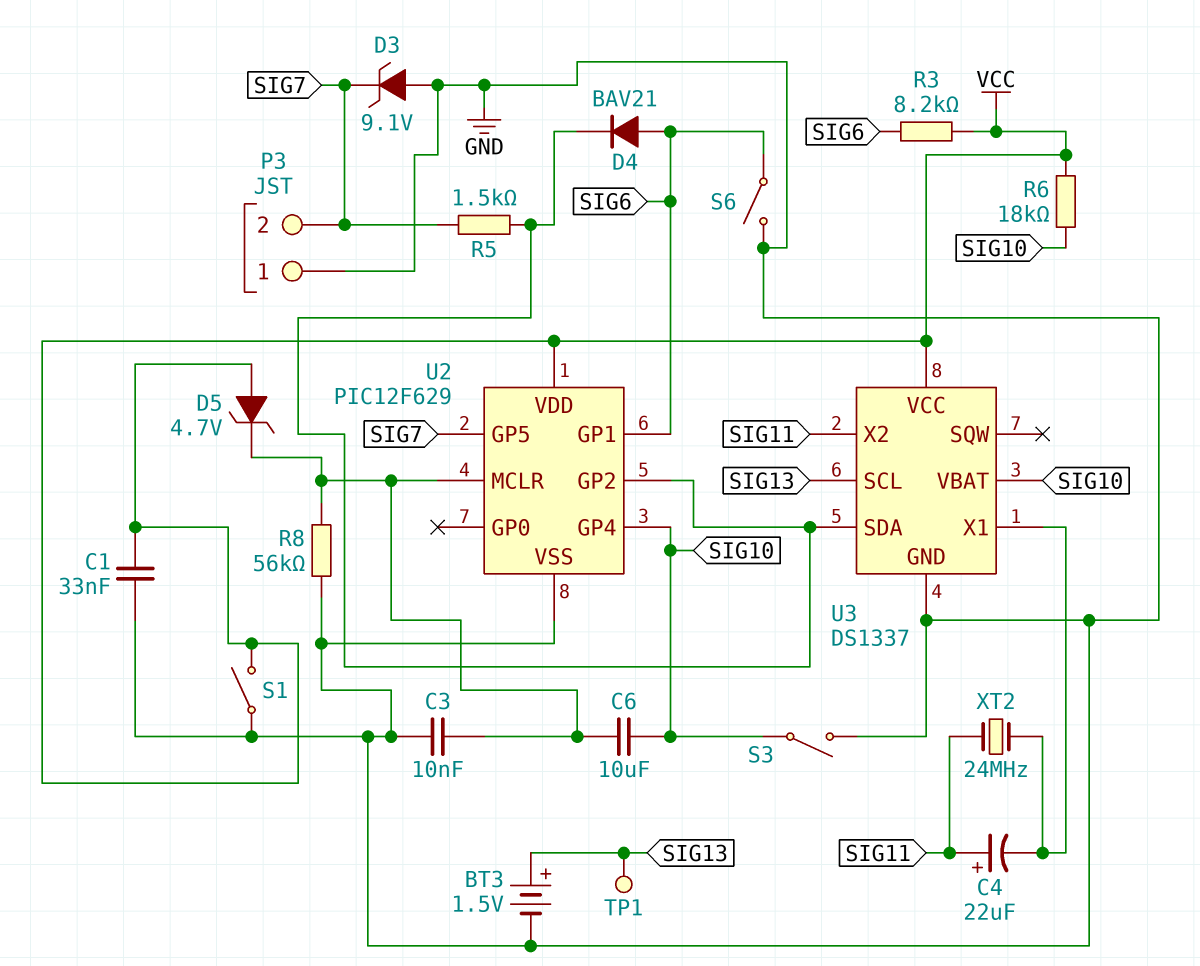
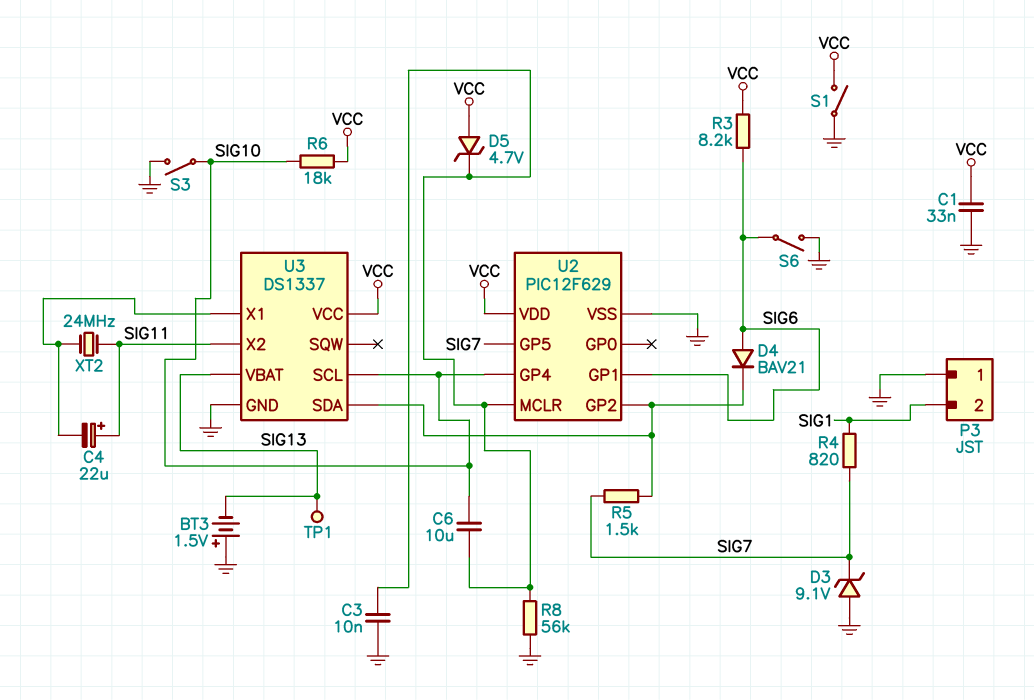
BT3: 1.5V (plus SIG13, minus GND) -> 1.5V (plus GND, minus SIG13)
P3 pin 2: SIG7 -> SIG1
R4: none -> 820 (SIG1, SIG7)
U3 pin SCL: SIG13 -> SIG10
U3 pin VBAT: SIG10 -> SIG13

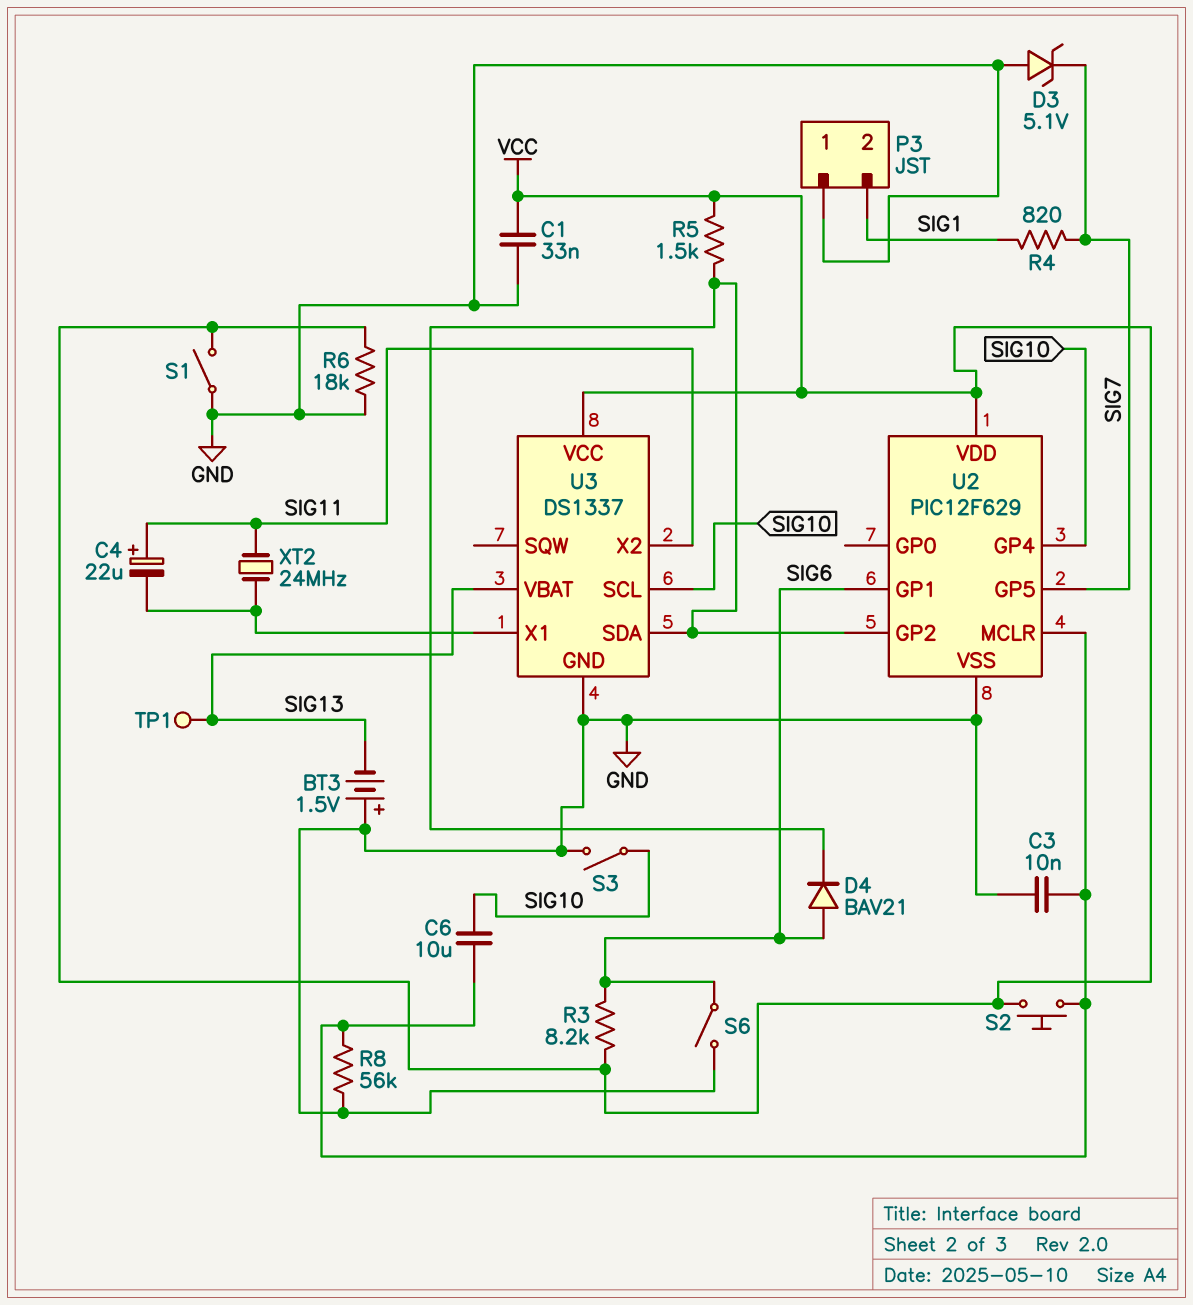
D3: zener 9.1V (A GND, K SIG7) -> zener 5.1V (A GND, K SIG7)
D5: zener 4.7V (A VCC, K U2/MCLR) -> none
R5: 1.5k (SIG7, U2/GP2) -> 1.5k (U2/GP2, VCC)
R6: 18k (SIG10, VCC) -> 18k (GND, VCC)
S2: none -> button (U2/MCLR, VCC)

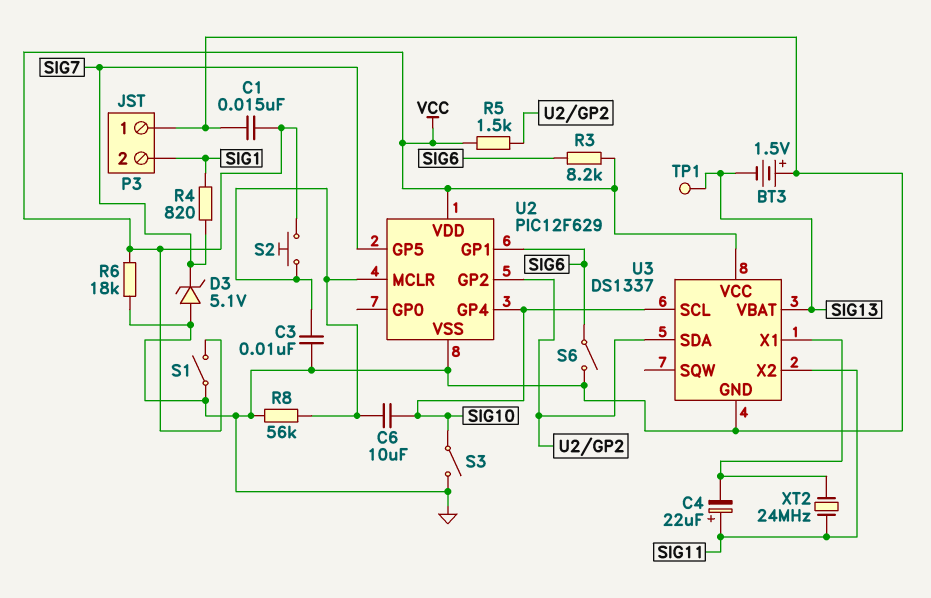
C1: 33nF (GND, VCC) -> 15nF (GND, VCC)
D4: diode BAV21 (A SIG6, K U2/GP2) -> none

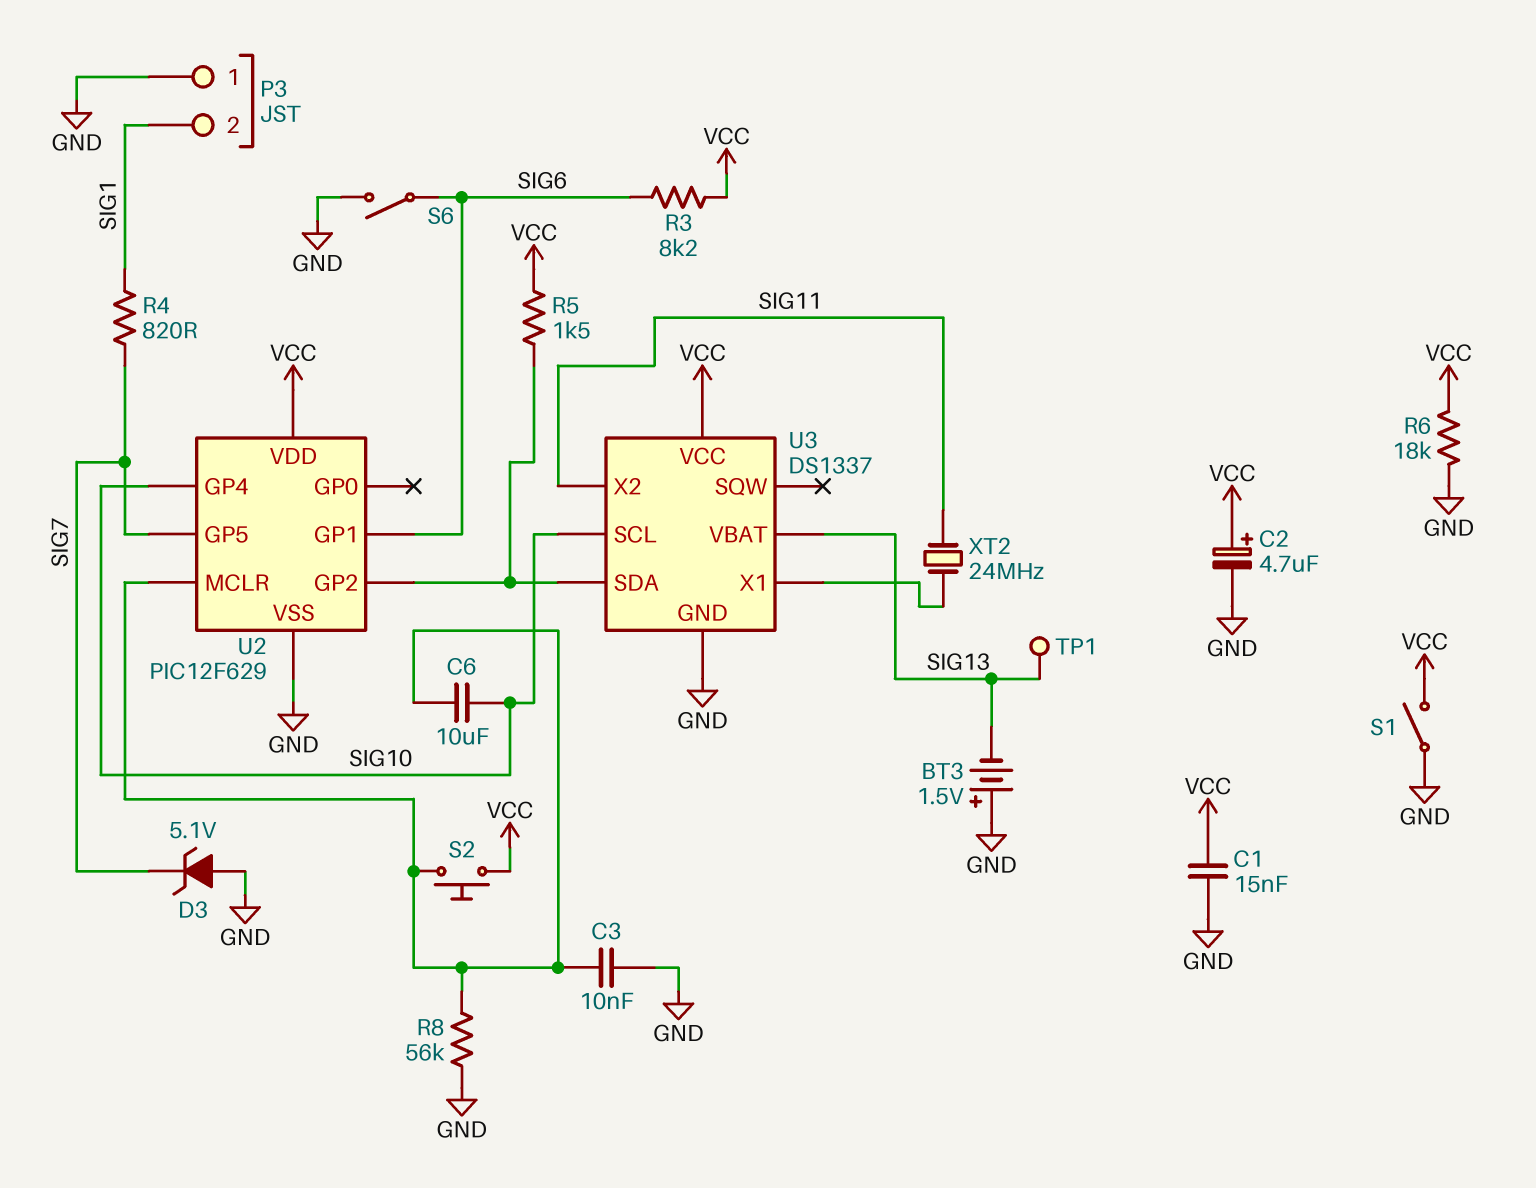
C2: none -> 4.7uF (plus VCC, minus GND)
C4: 22uF (plus SIG11, minus U3/X1) -> none
S3: switch (GND, SIG10) -> none

